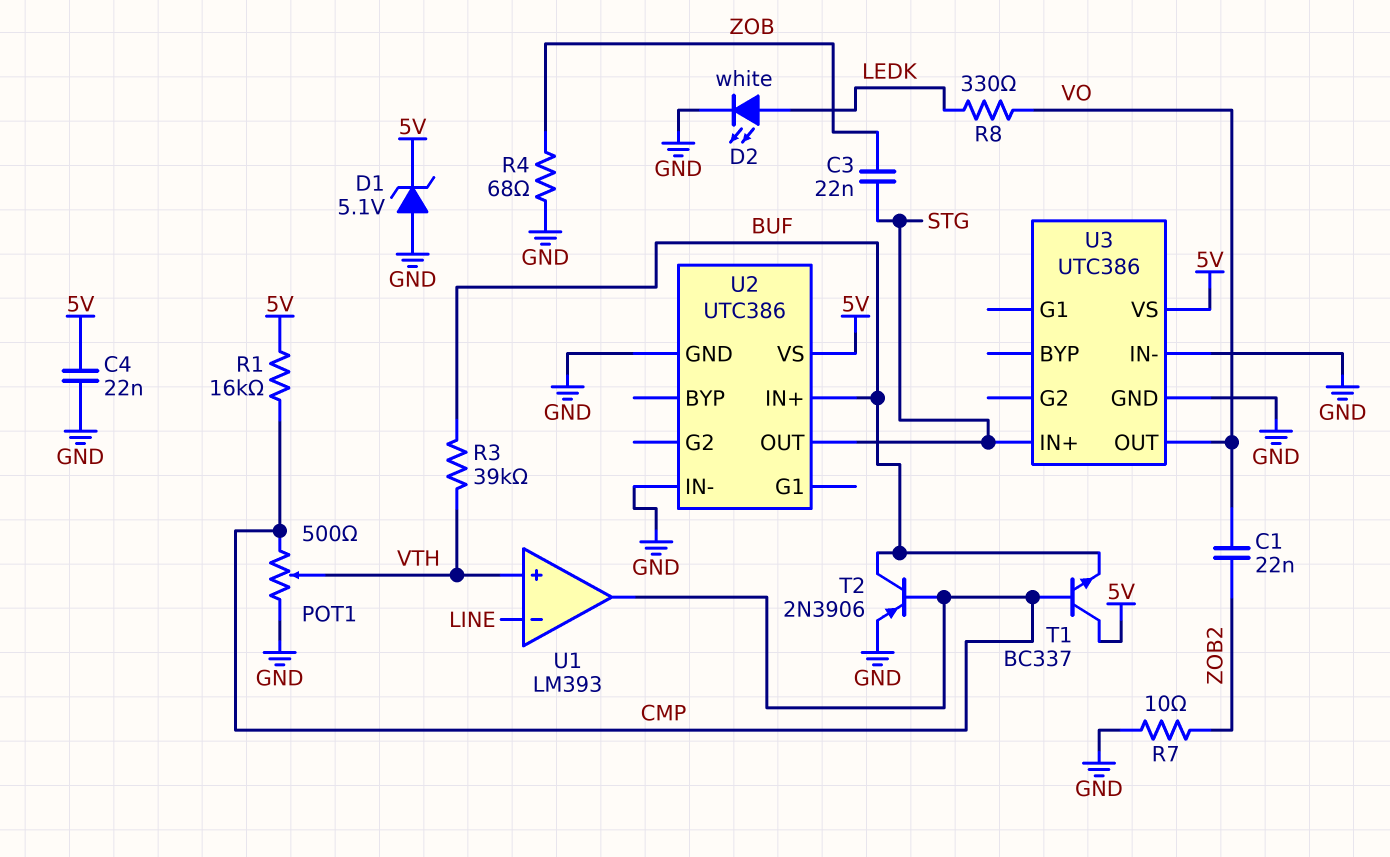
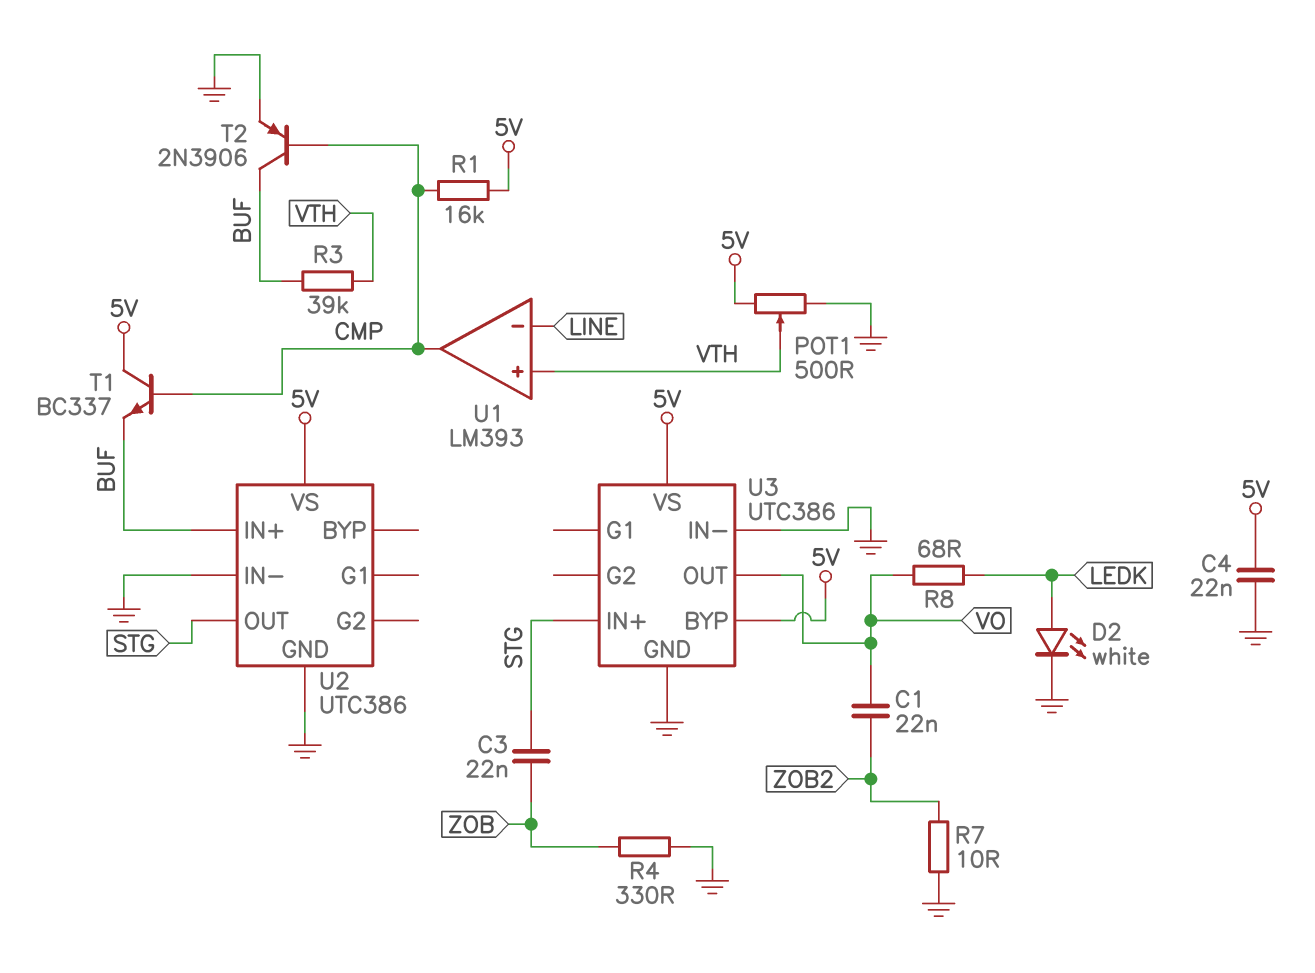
D1: zener 5.1V (A GND, K 5V) -> none
POT1: 500 (CMP, GND, wiper VTH) -> 500 (5V, GND, wiper VTH)
R4: 68 (GND, ZOB) -> 330 (GND, ZOB)
R8: 330 (LEDK, VO) -> 68 (LEDK, VO)
U3 pin BYP: none -> 5V

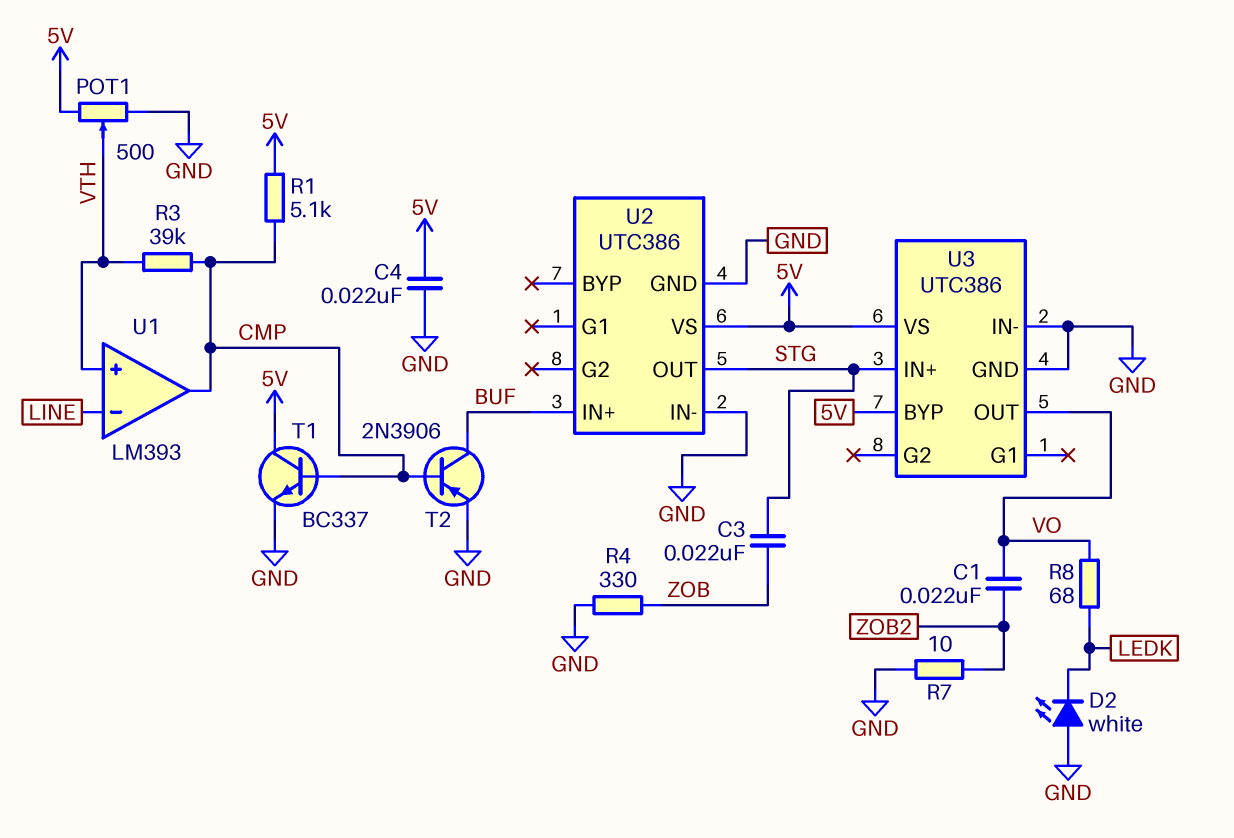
D2: LED white (A LEDK, K GND) -> LED white (A GND, K LEDK)
R1: 16k (5V, CMP) -> 5.1k (5V, CMP)
R3: 39k (BUF, VTH) -> 39k (CMP, VTH)
T1: NPN BC337 (B CMP, C 5V, E BUF) -> NPN BC337 (B CMP, C 5V, E GND)

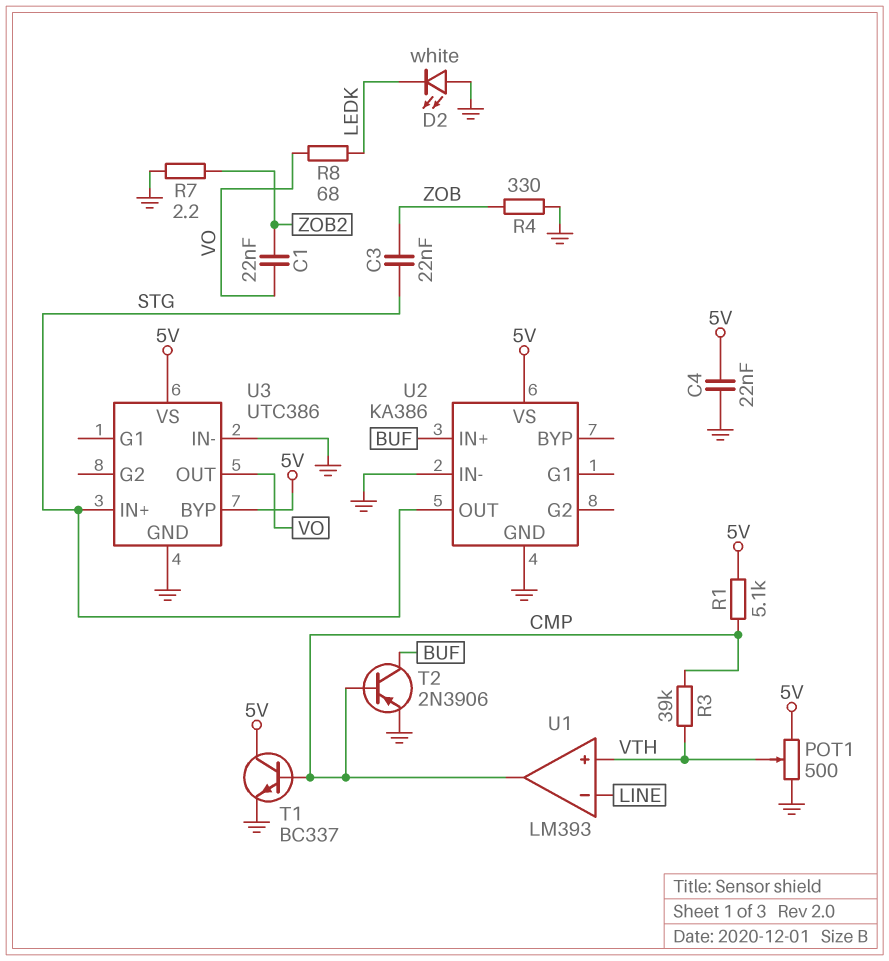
R7: 10 (GND, ZOB2) -> 2.2 (GND, ZOB2)
U2: UTC386 -> KA386

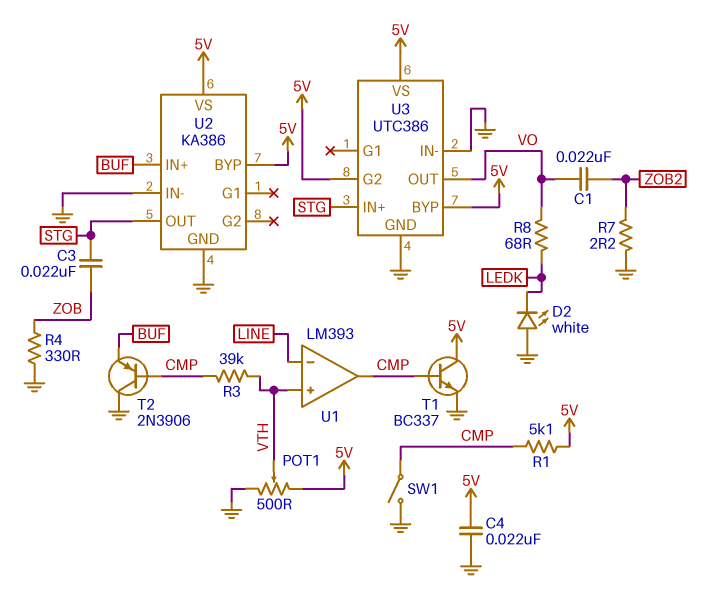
SW1: none -> switch (CMP, GND)
T2: PNP 2N3906 (B CMP, C BUF, E GND) -> PNP 2N3906 (B CMP, C GND, E BUF)
U2 pin BYP: none -> 5V
U3 pin G2: none -> 5V

